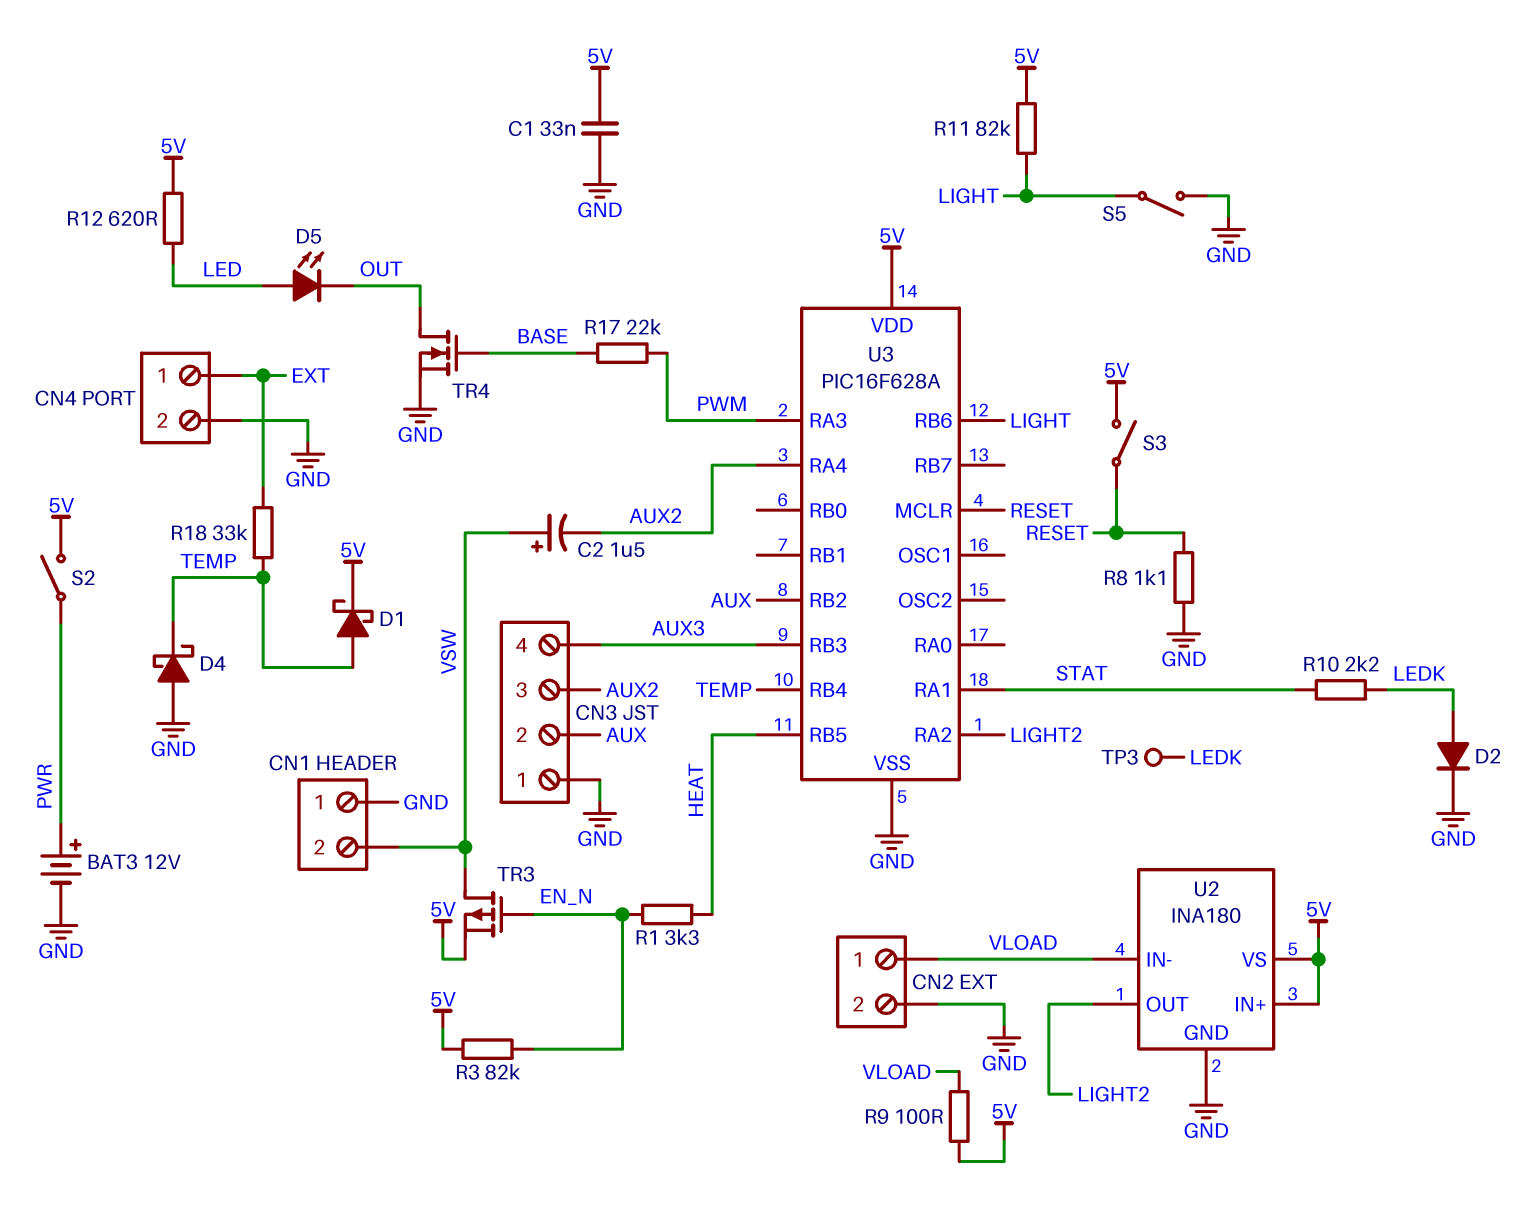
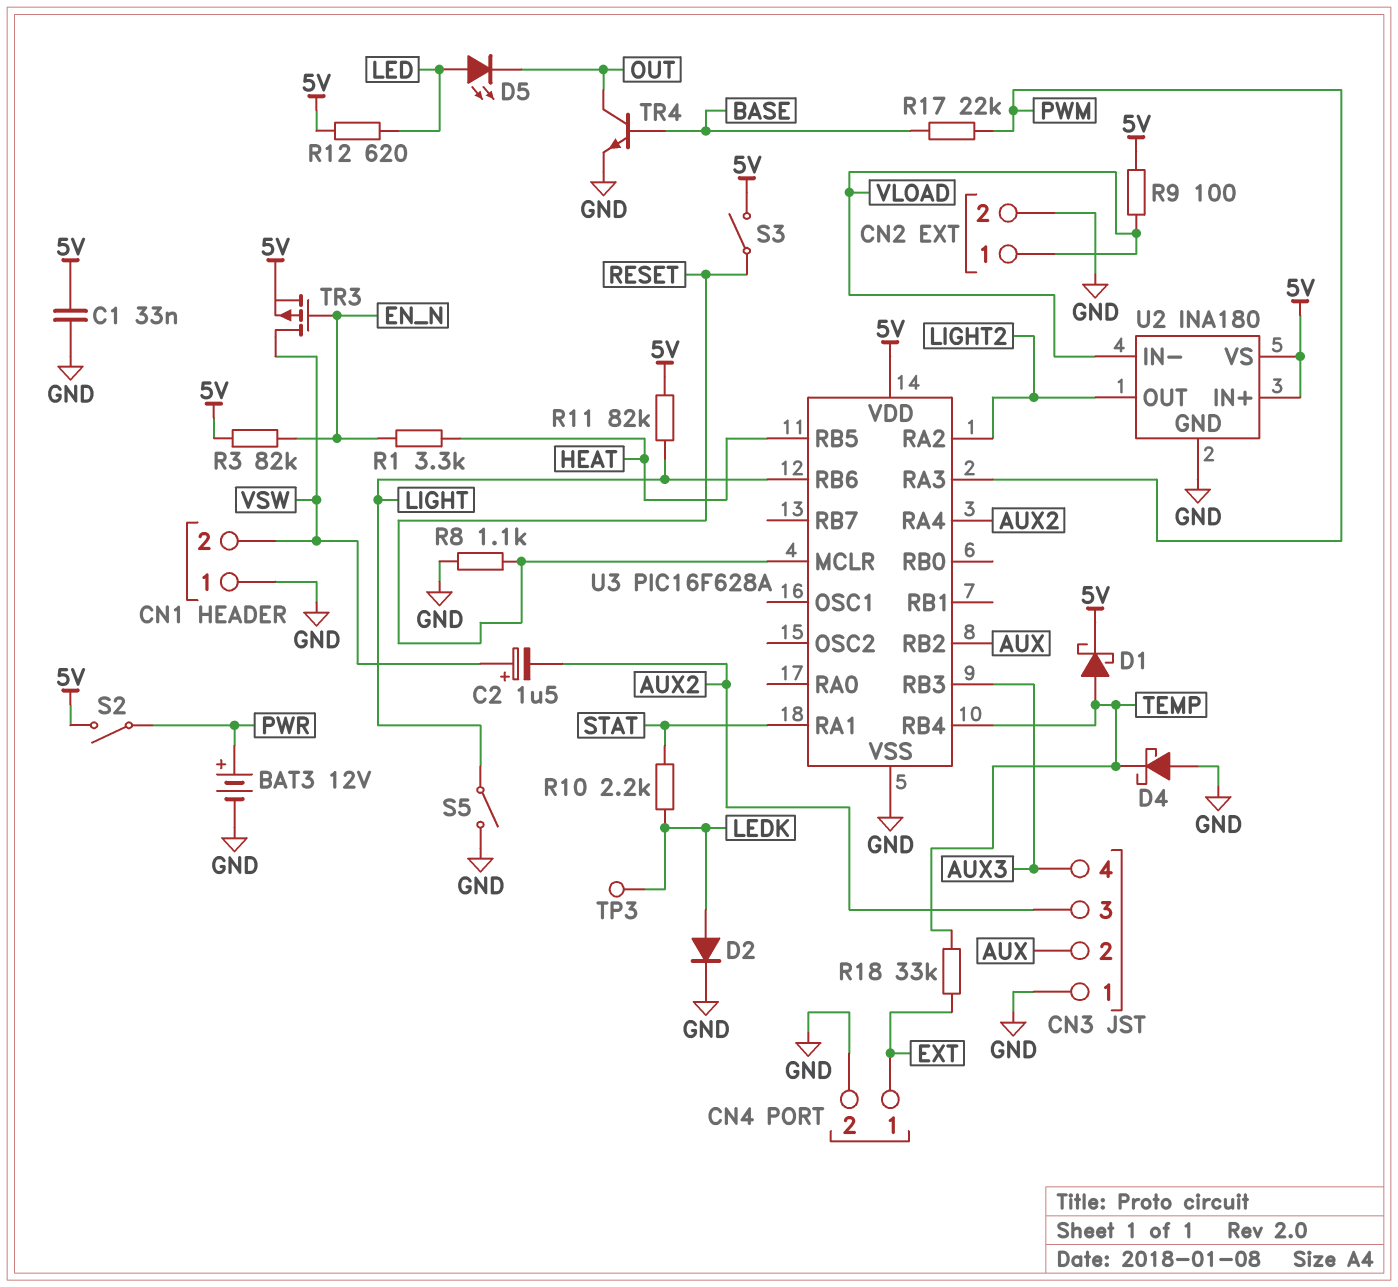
TR4: NMOS (G BASE, D OUT, S GND) -> NPN (B BASE, C OUT, E GND)

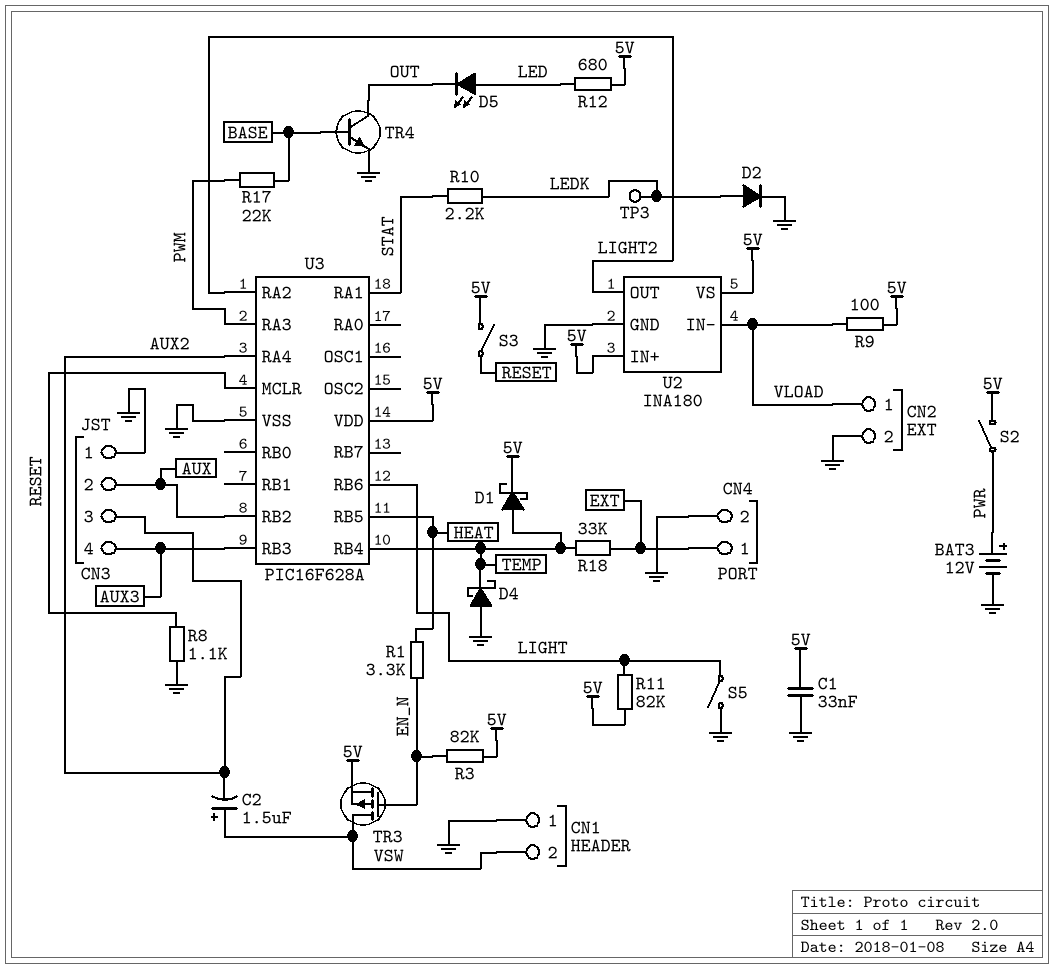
R12: 620 (5V, LED) -> 680 (5V, LED)

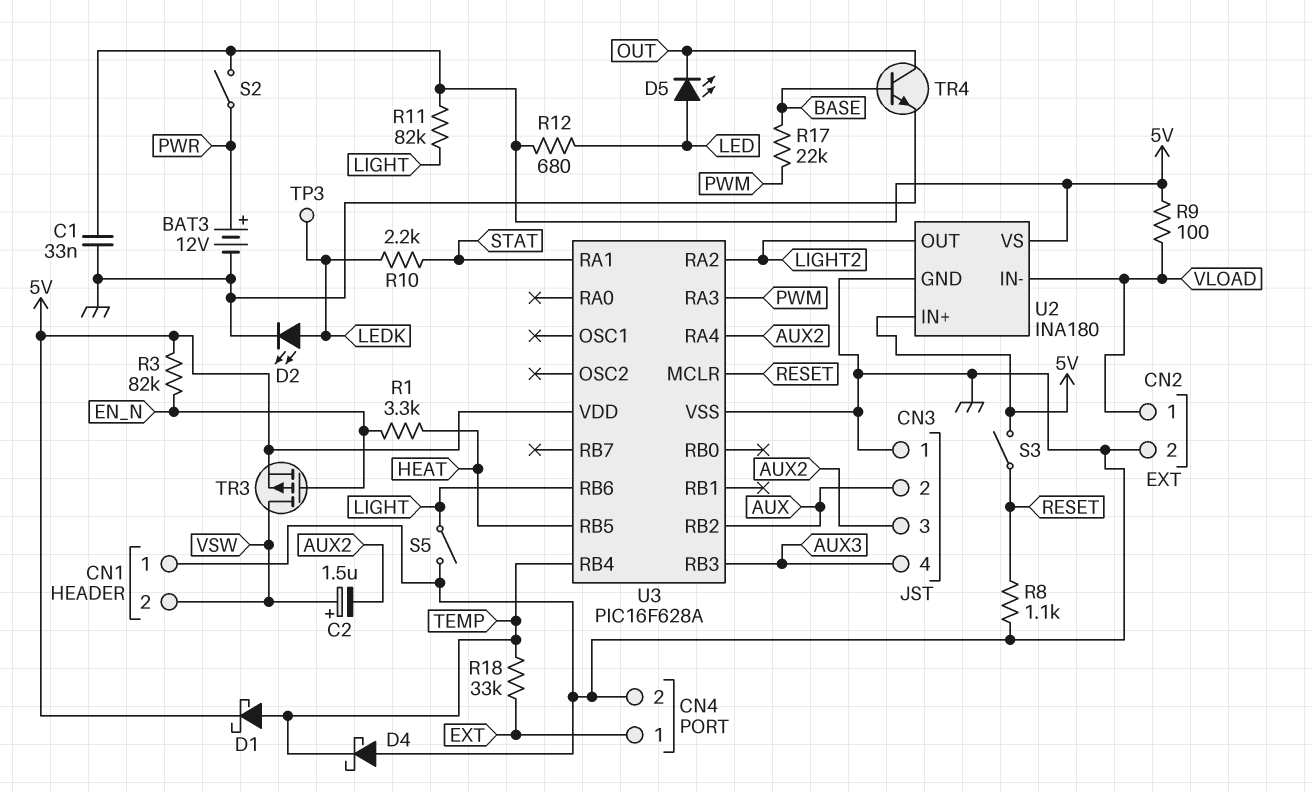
D2: diode (A LEDK, K GND) -> LED (A LEDK, K GND)

